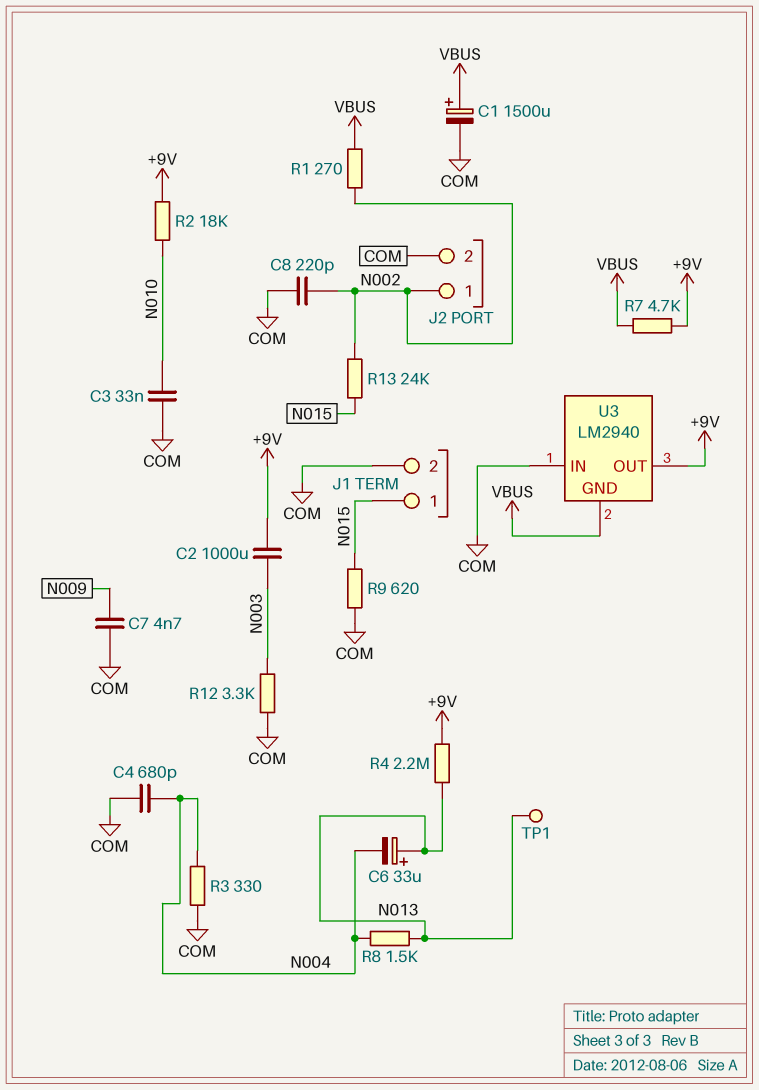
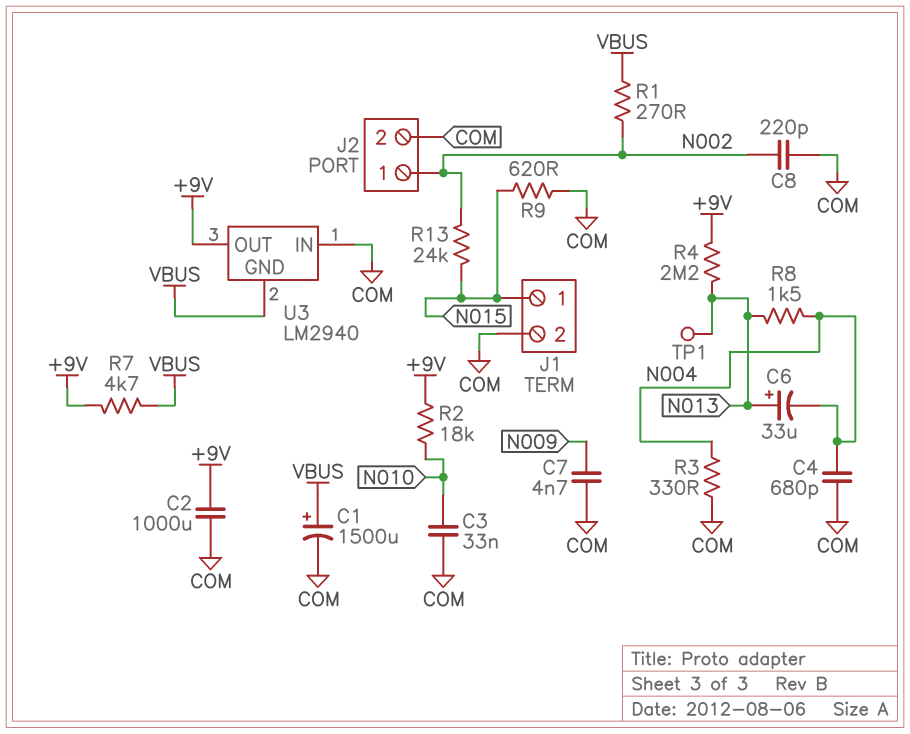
C2: 1000uF (+9V, N003) -> 1000uF (+9V, COM)
R12: 3.3k (COM, N003) -> none

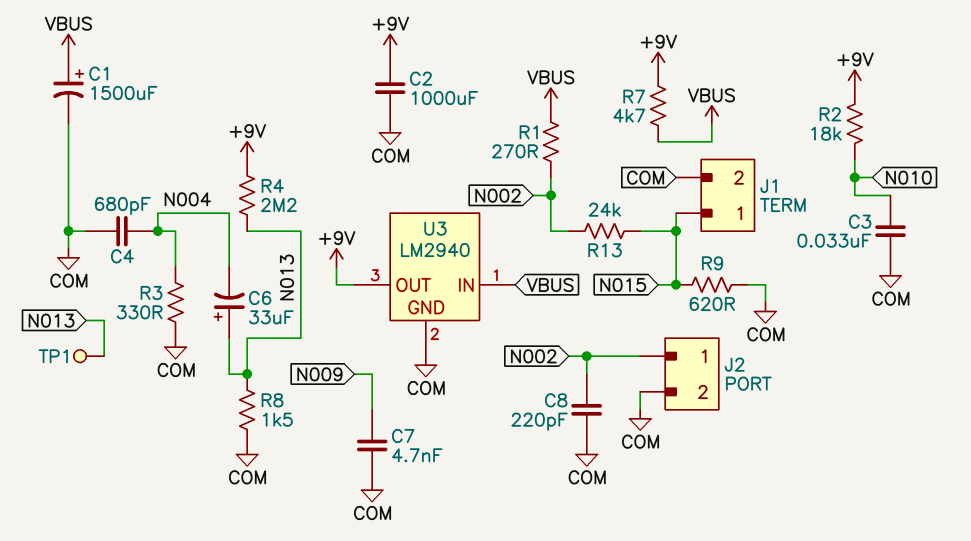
R8: 1.5k (N004, N013) -> 1.5k (COM, N013)
U3 pin GND: VBUS -> COM
U3 pin IN: COM -> VBUS

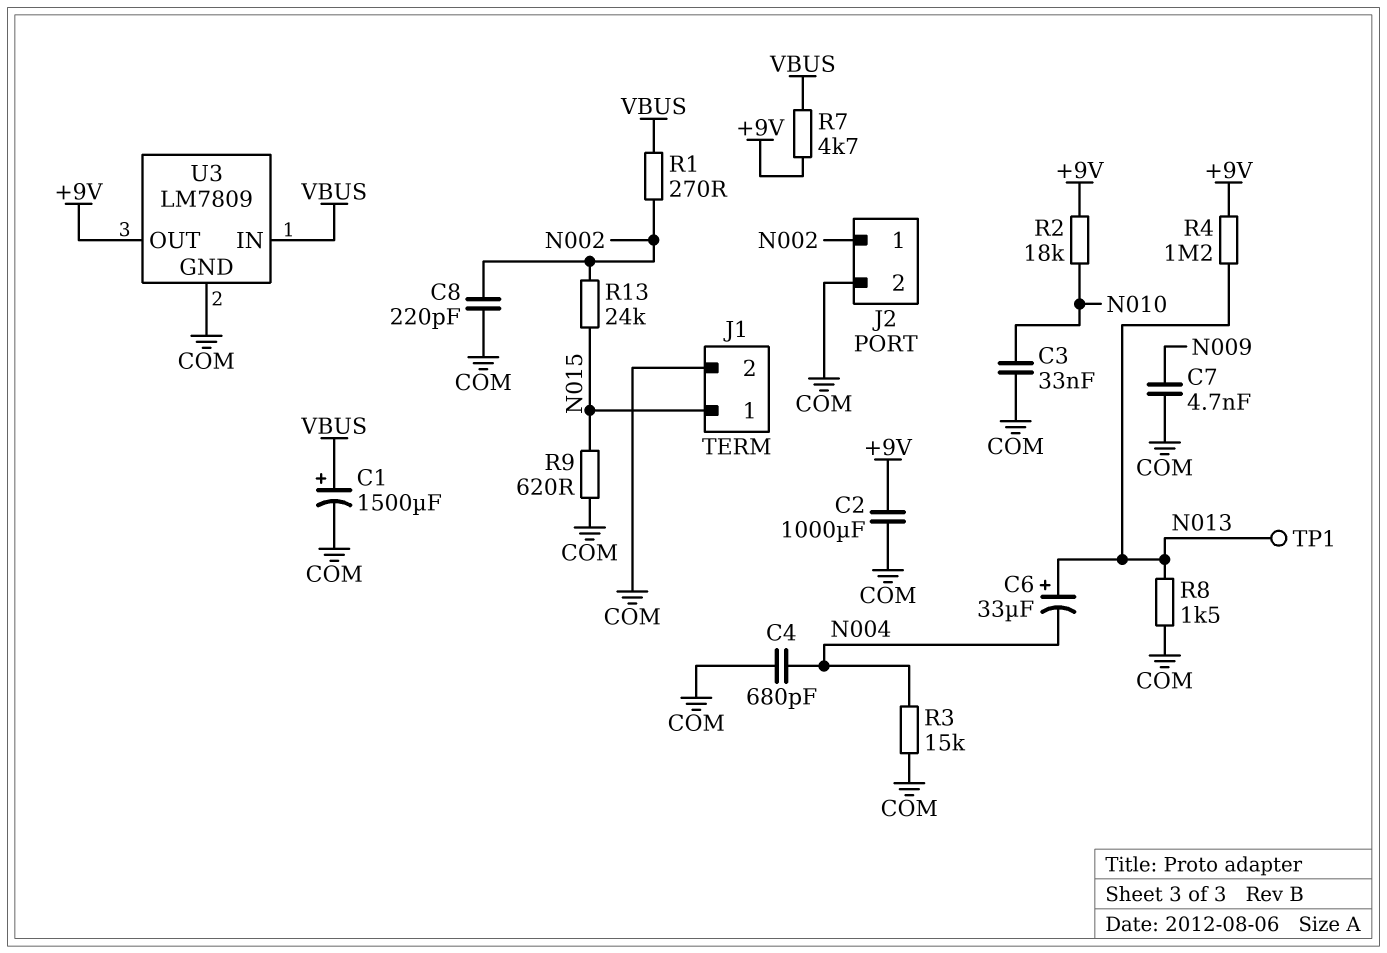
R3: 330 (COM, N004) -> 15k (COM, N004)
R4: 2.2M (+9V, N013) -> 1.2M (+9V, N013)
U3: LM2940 -> LM7809

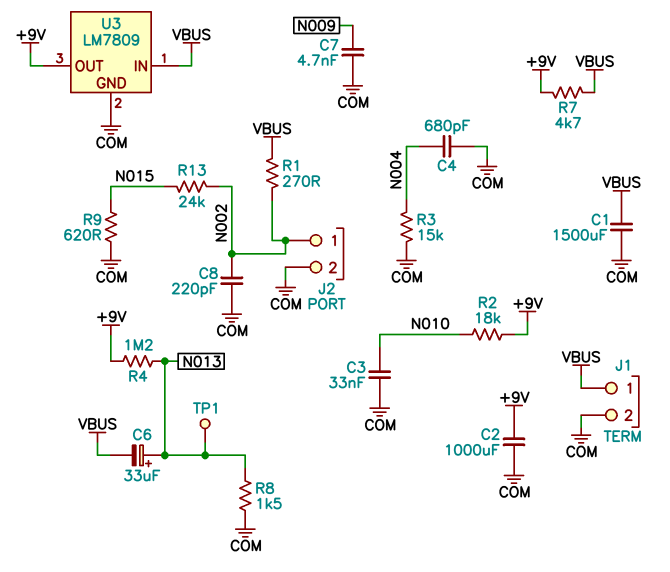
C1: 1500uF (plus VBUS, minus COM) -> 1500uF (COM, VBUS)
C6: 33uF (plus N013, minus N004) -> 33uF (plus N013, minus VBUS)
J1 pin 1: N015 -> VBUS

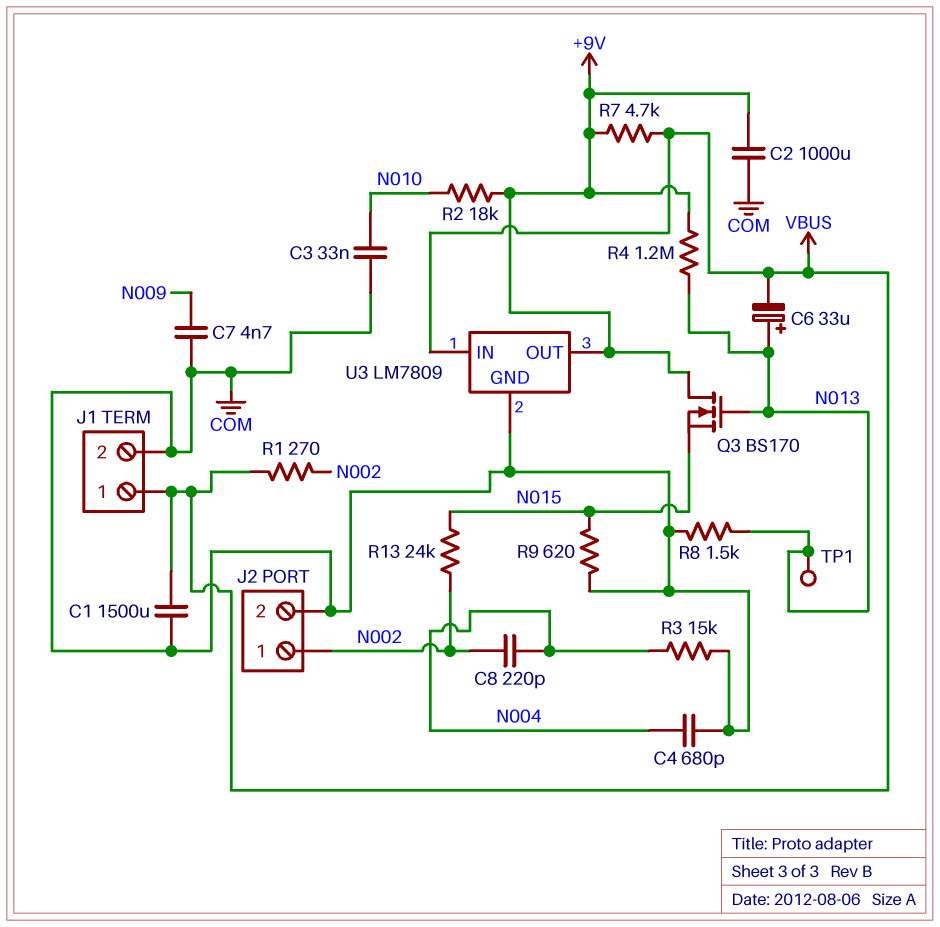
C8: 220pF (COM, N002) -> 220pF (N002, N004)
Q3: none -> NMOS BS170 (G N013, D +9V, S N015)

